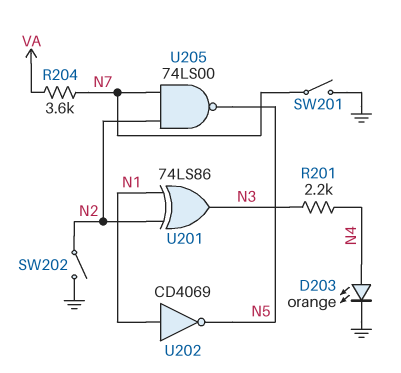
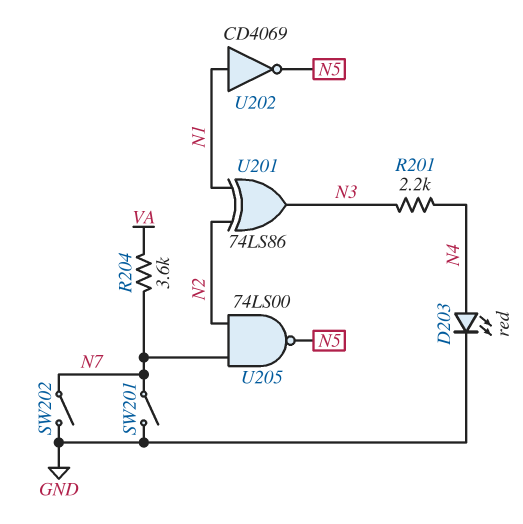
D203: LED orange (A N4, K GND) -> LED red (A N4, K GND)
SW202: switch (GND, N2) -> switch (GND, N7)

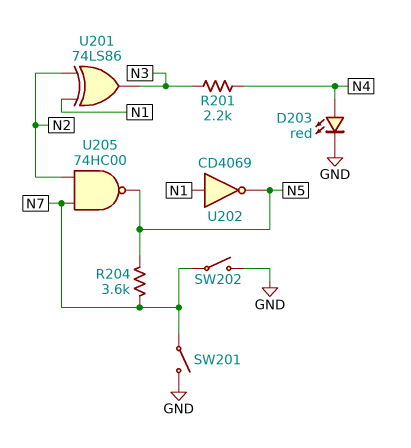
R204: 3.6k (N7, VA) -> 3.6k (N5, N7)
U205: NAND 74LS00 (in N2, in N7, out N5) -> NAND 74HC00 (in N2, in N7, out N5)

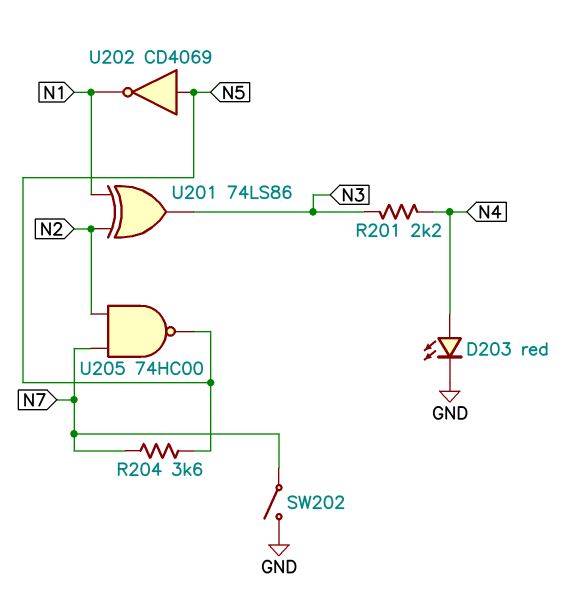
SW201: switch (GND, N7) -> none
U202: NOT CD4069 (in N1, out N5) -> NOT CD4069 (in N5, out N1)

